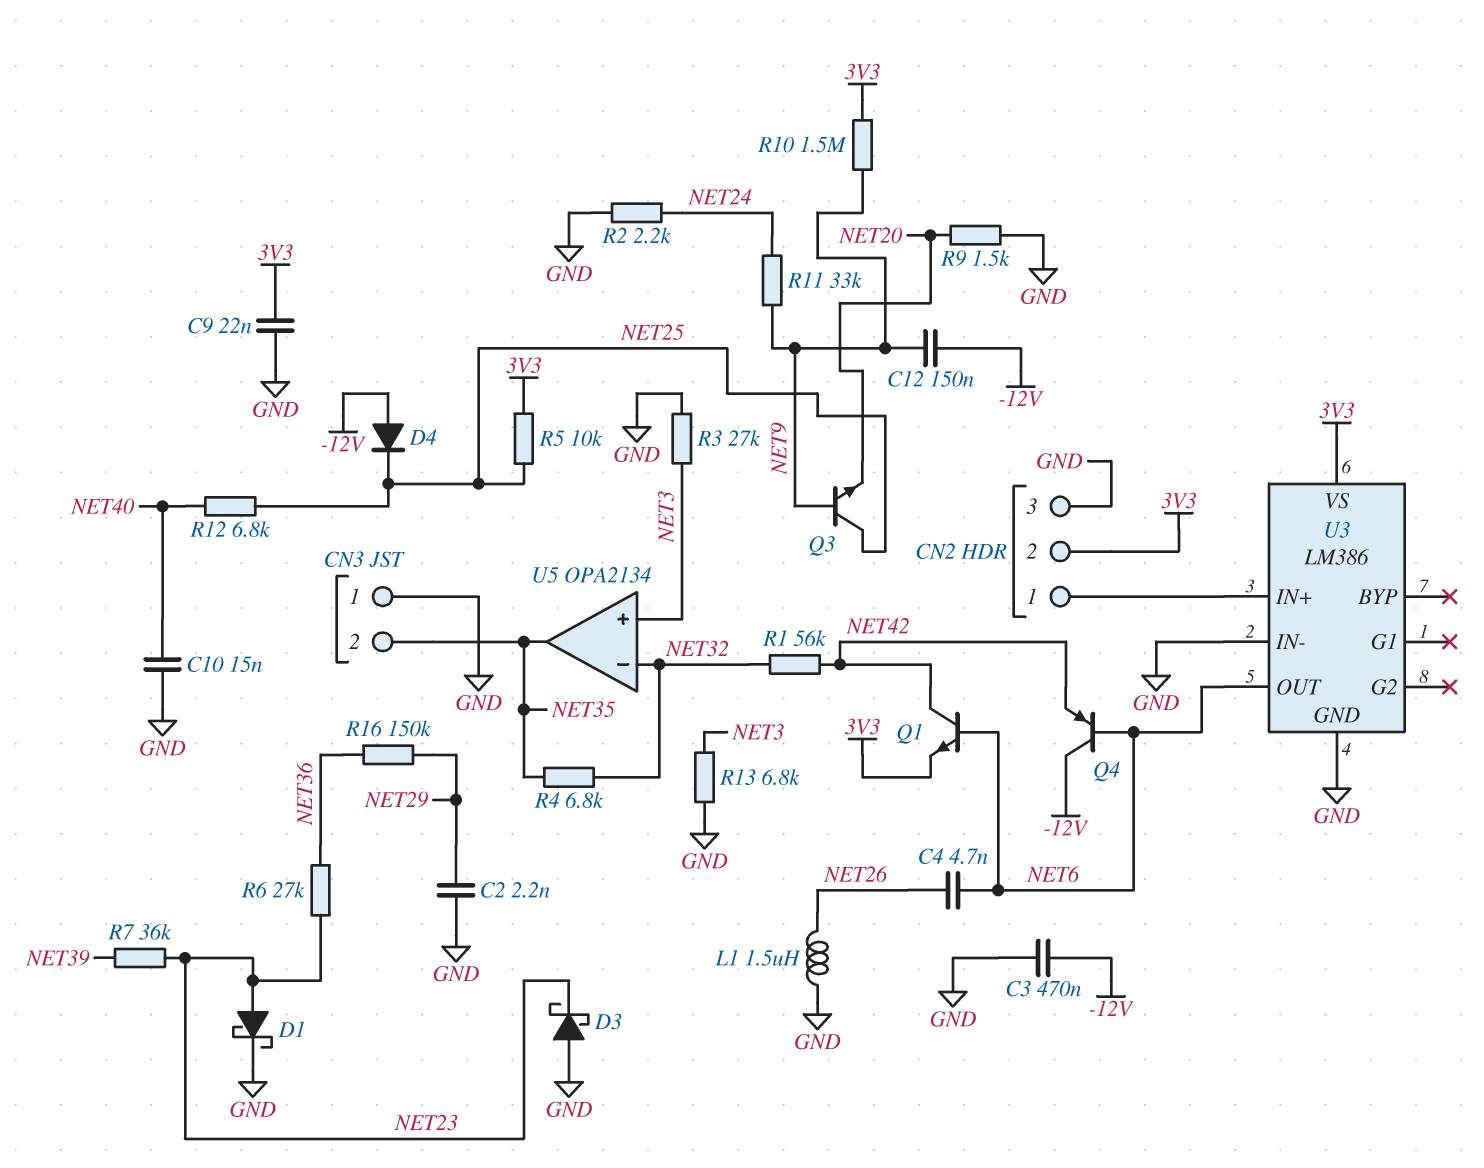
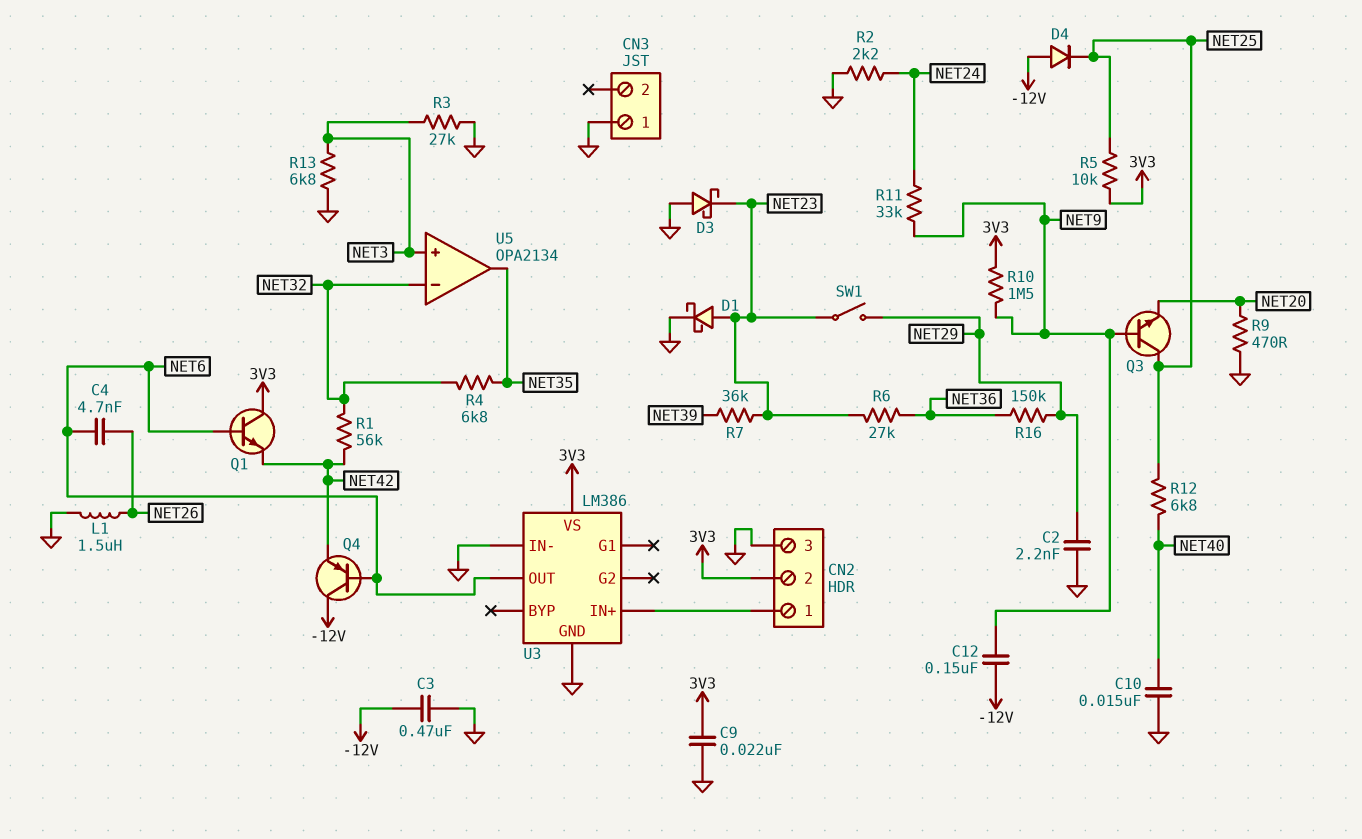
CN3 pin 2: NET35 -> none
Q1: NPN (B NET6, C NET42, E 3V3) -> NPN (B NET6, C 3V3, E NET42)
R9: 1.5k (GND, NET20) -> 470 (GND, NET20)
SW1: none -> switch (NET23, NET29)

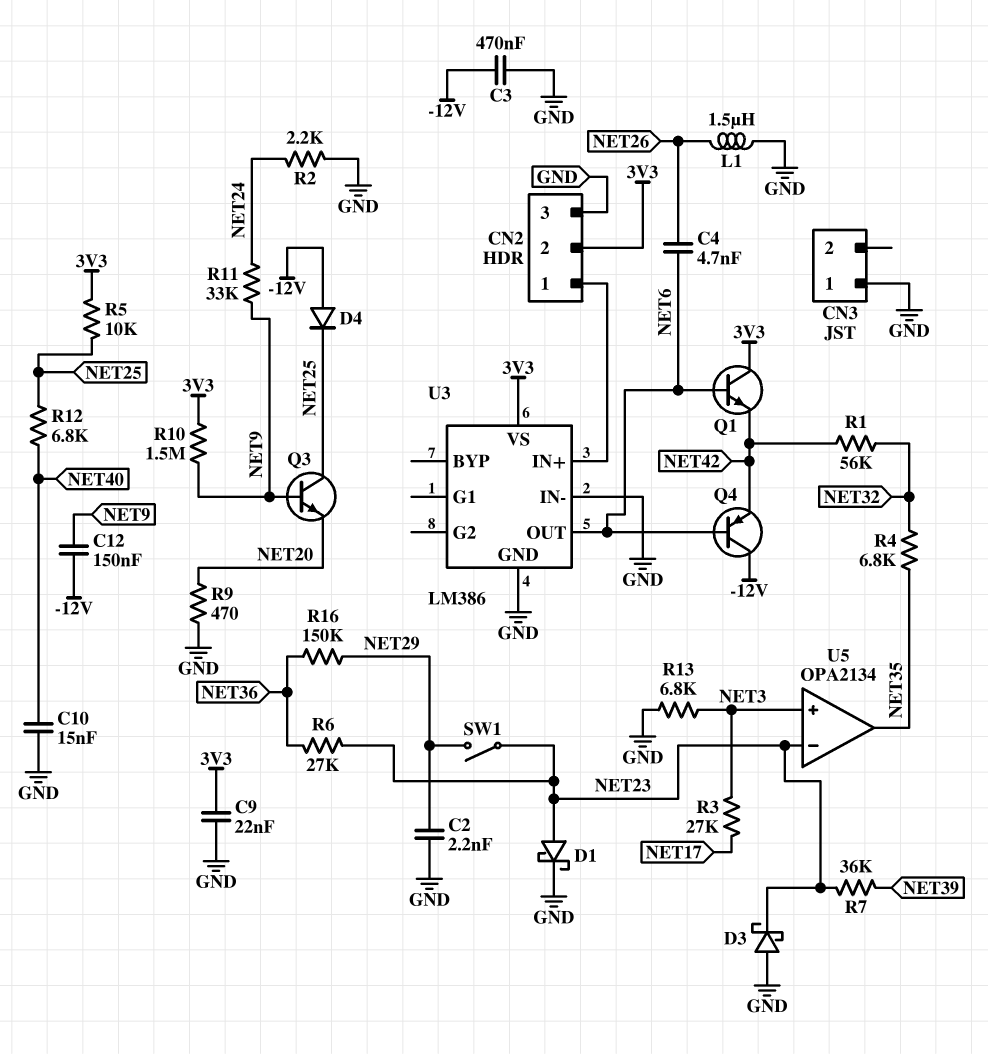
R3: 27k (GND, NET3) -> 27k (NET3, NET17)
U5 pin in-: NET32 -> NET23

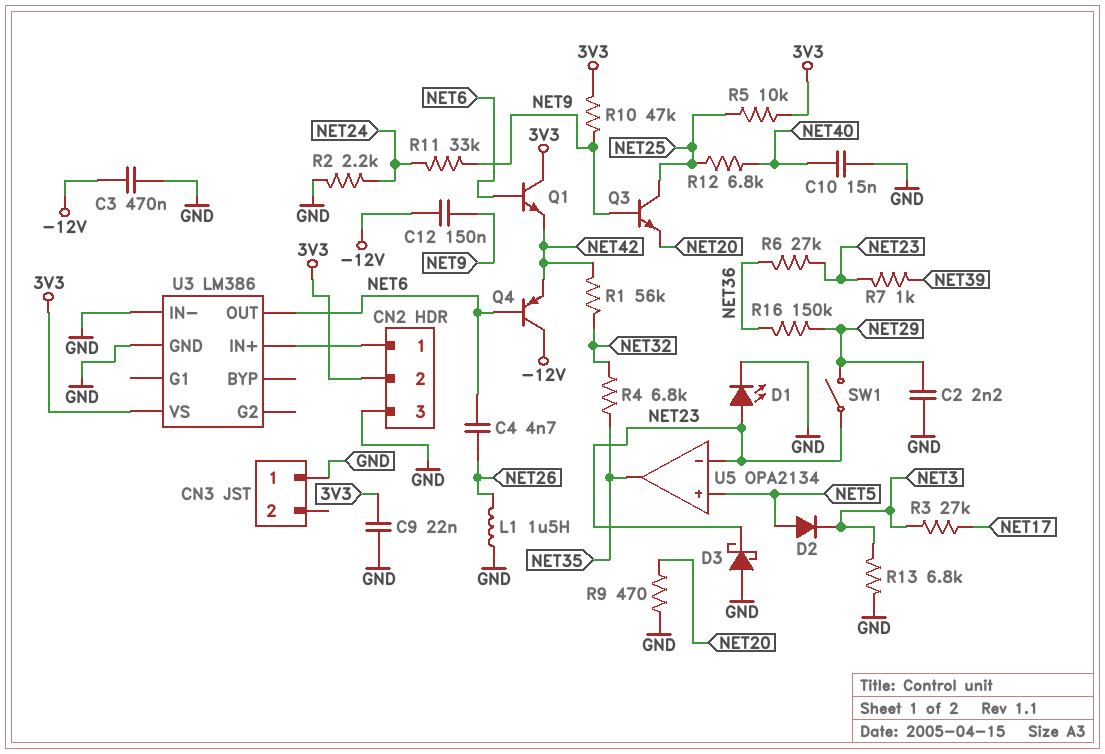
D1: schottky (A NET23, K GND) -> LED (A NET23, K GND)
D2: none -> diode (A NET5, K NET3)
D4: diode (A -12V, K NET25) -> none
R7: 36k (NET23, NET39) -> 1k (NET23, NET39)
R10: 1.5M (3V3, NET9) -> 47k (3V3, NET9)
U5 pin in+: NET3 -> NET5

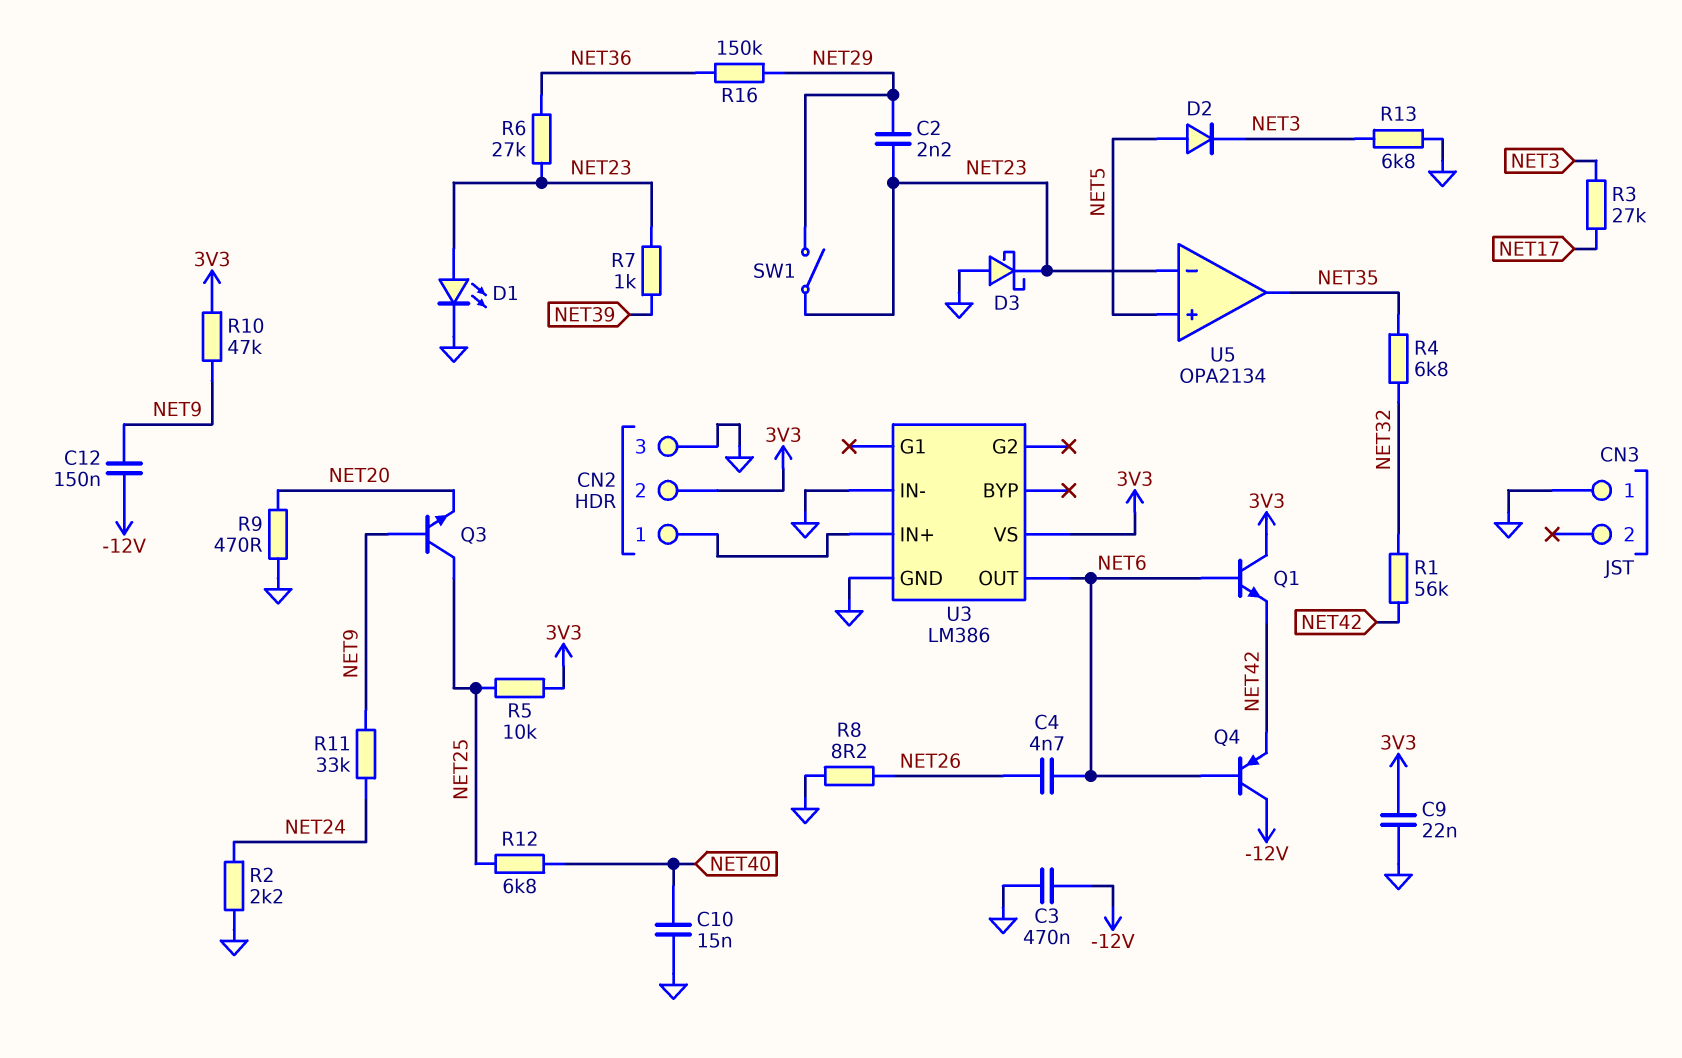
C2: 2.2nF (GND, NET29) -> 2.2nF (NET23, NET29)
L1: 1.5uH (GND, NET26) -> none
R8: none -> 8.2 (GND, NET26)

